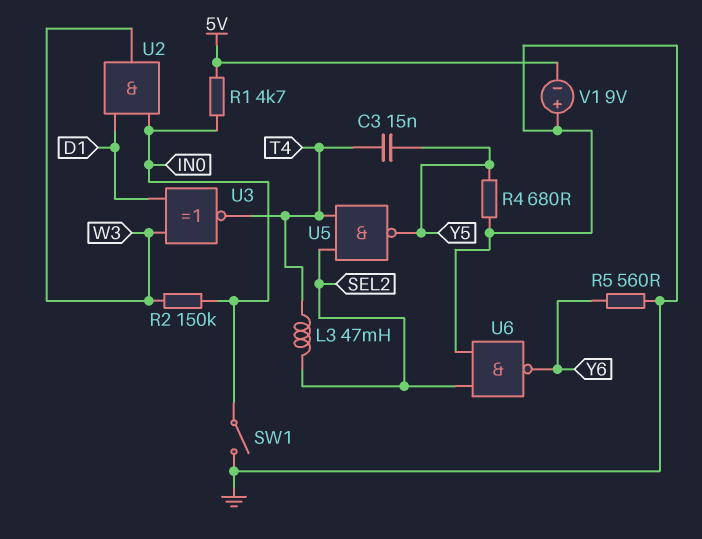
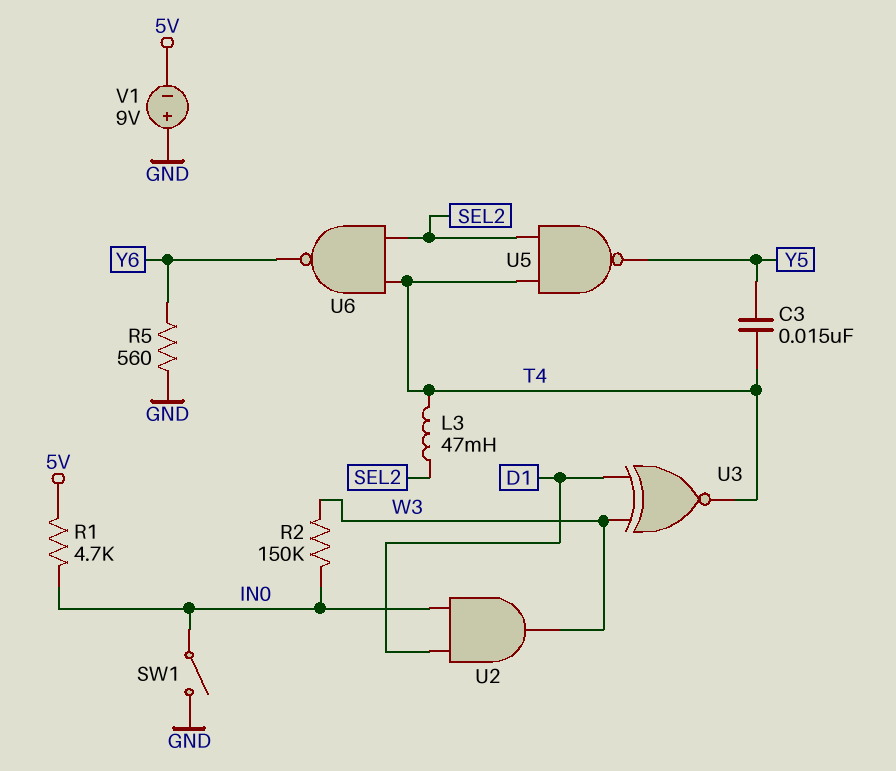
R4: 680 (GND, Y5) -> none
U6: NAND (in GND, in SEL2, out Y6) -> NAND (in SEL2, in T4, out Y6)

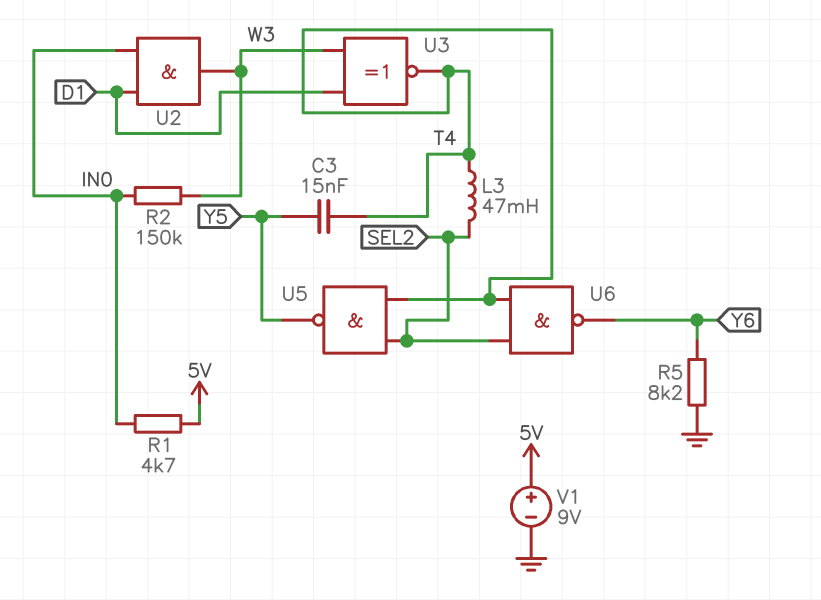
R5: 560 (GND, Y6) -> 8.2k (GND, Y6)
SW1: switch (GND, IN0) -> none
V1: 9V (plus GND, minus 5V) -> 9V (plus 5V, minus GND)

